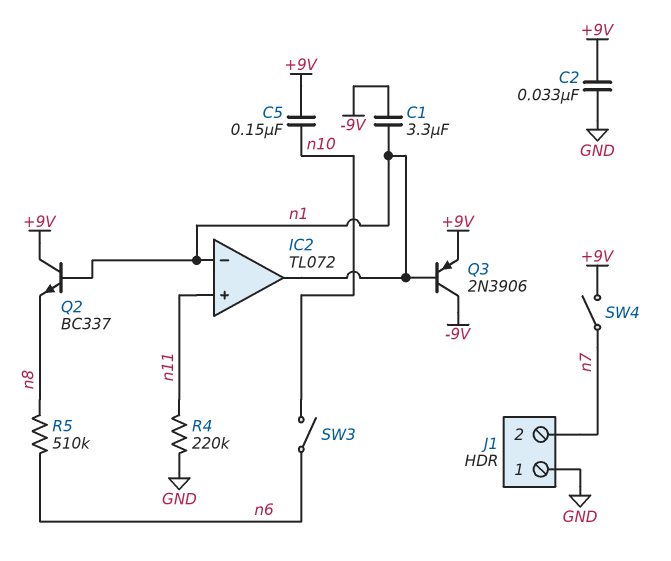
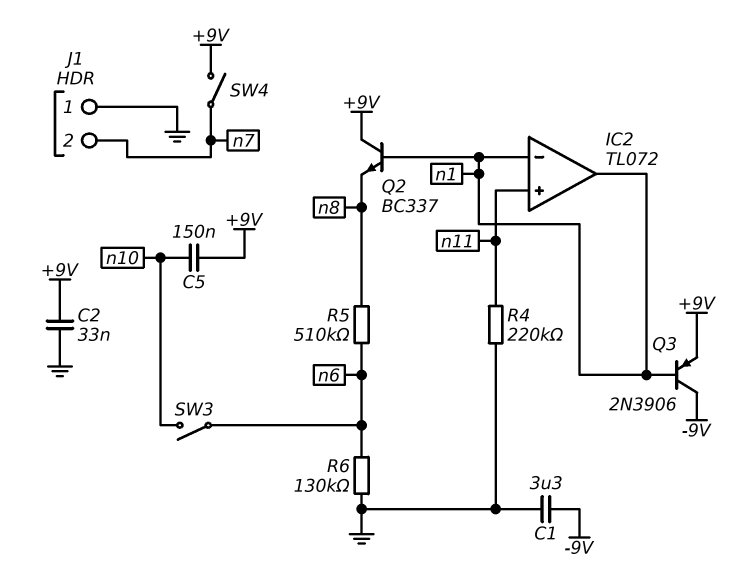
C1: 3.3uF (-9V, n1) -> 3.3uF (-9V, GND)
R6: none -> 130k (GND, n6)

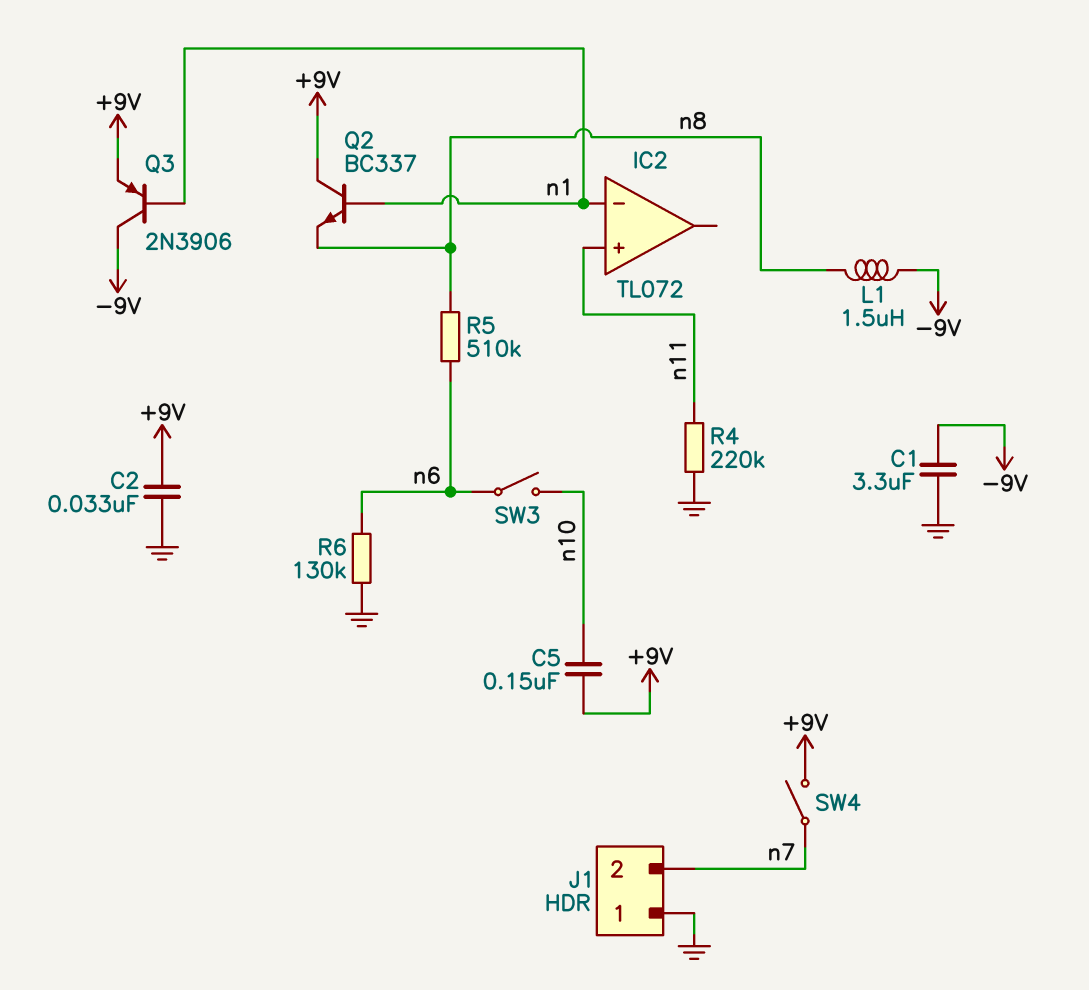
IC2 pin out: n1 -> none
L1: none -> 1.5uH (-9V, n8)

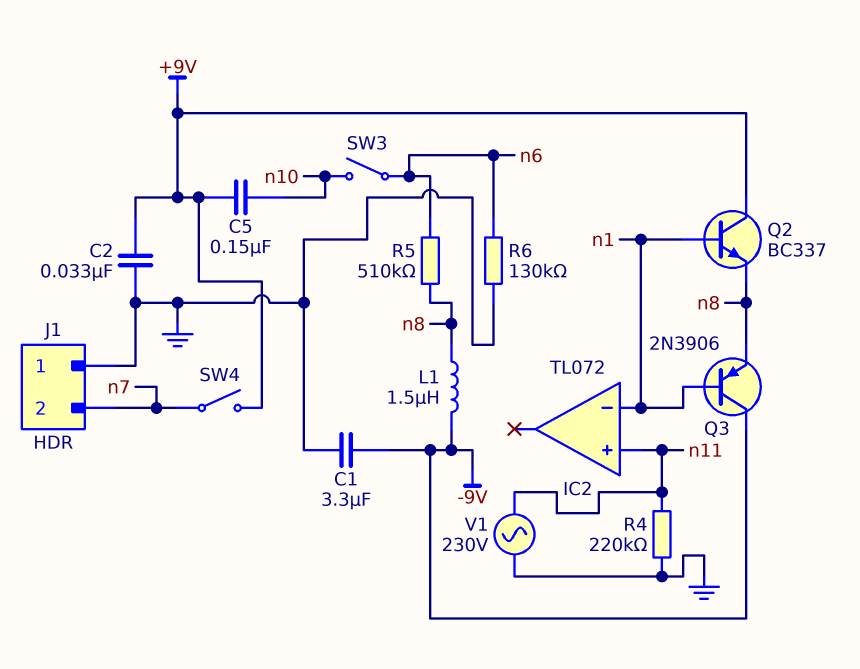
Q3: PNP 2N3906 (B n1, C -9V, E +9V) -> PNP 2N3906 (B n1, C -9V, E n8)
V1: none -> AC 230V (GND, n11)

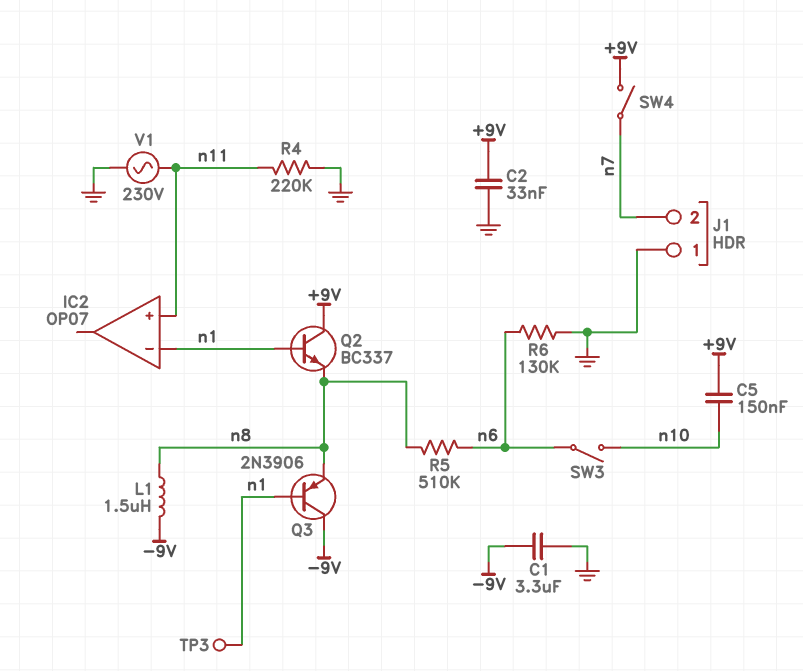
IC2: TL072 -> OP07
TP3: none -> test point (n1)

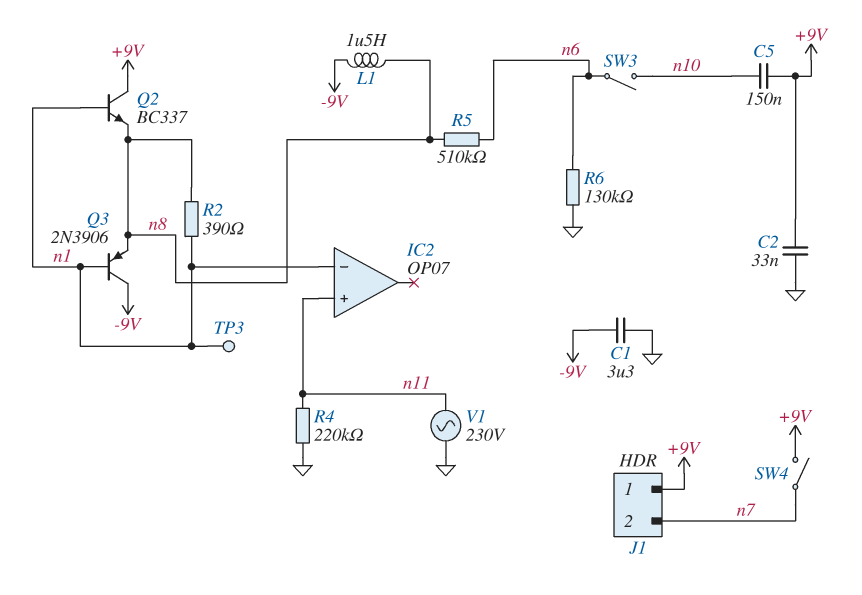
J1 pin 1: GND -> +9V
R2: none -> 390 (n1, n8)

